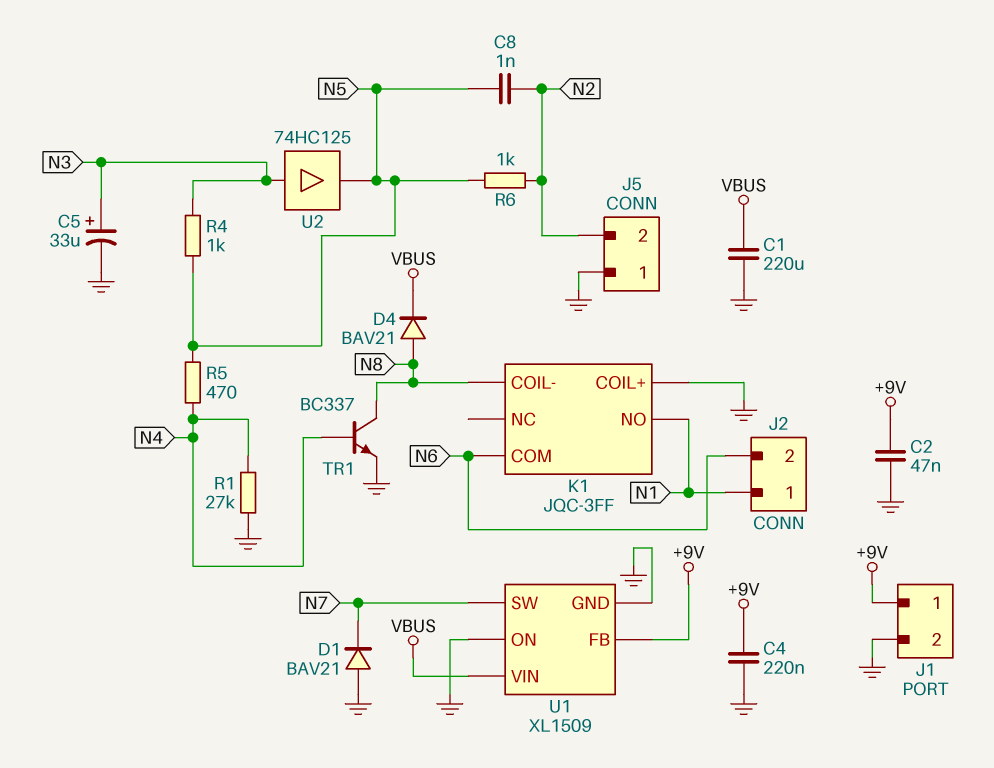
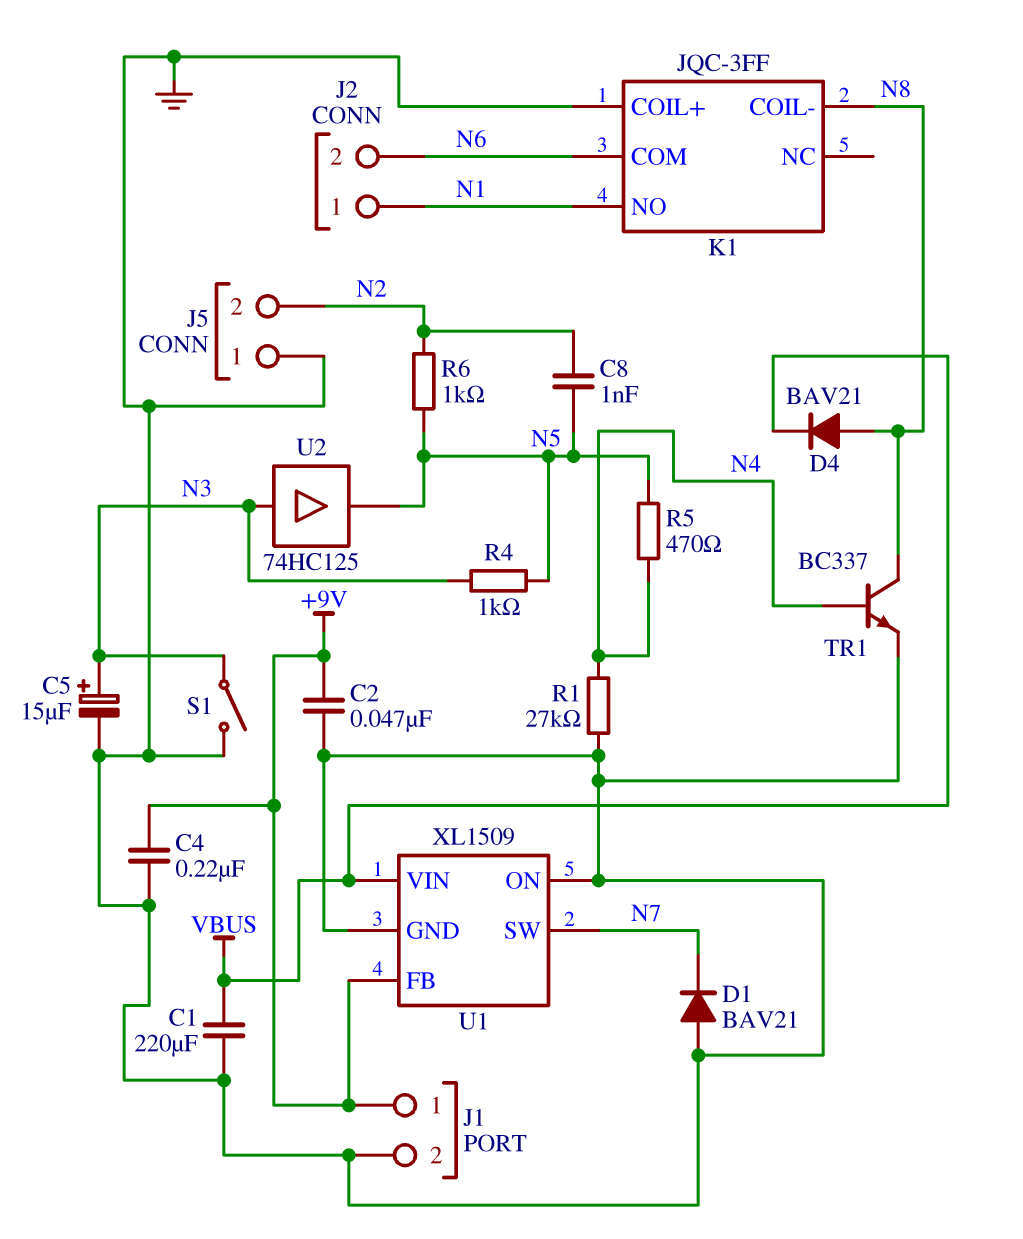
C5: 33uF (plus N3, minus GND) -> 15uF (plus N3, minus GND)
S1: none -> switch (GND, N3)

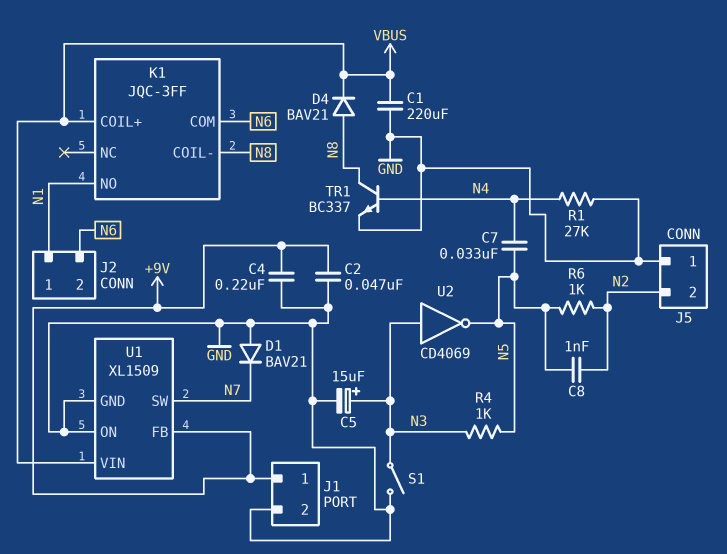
C7: none -> 33nF (N4, N5)
K1 pin COIL+: GND -> VBUS
R5: 470 (N4, N5) -> none
U2: buffer 74HC125 (in N3, out N5) -> NOT CD4069 (in N3, out N5)

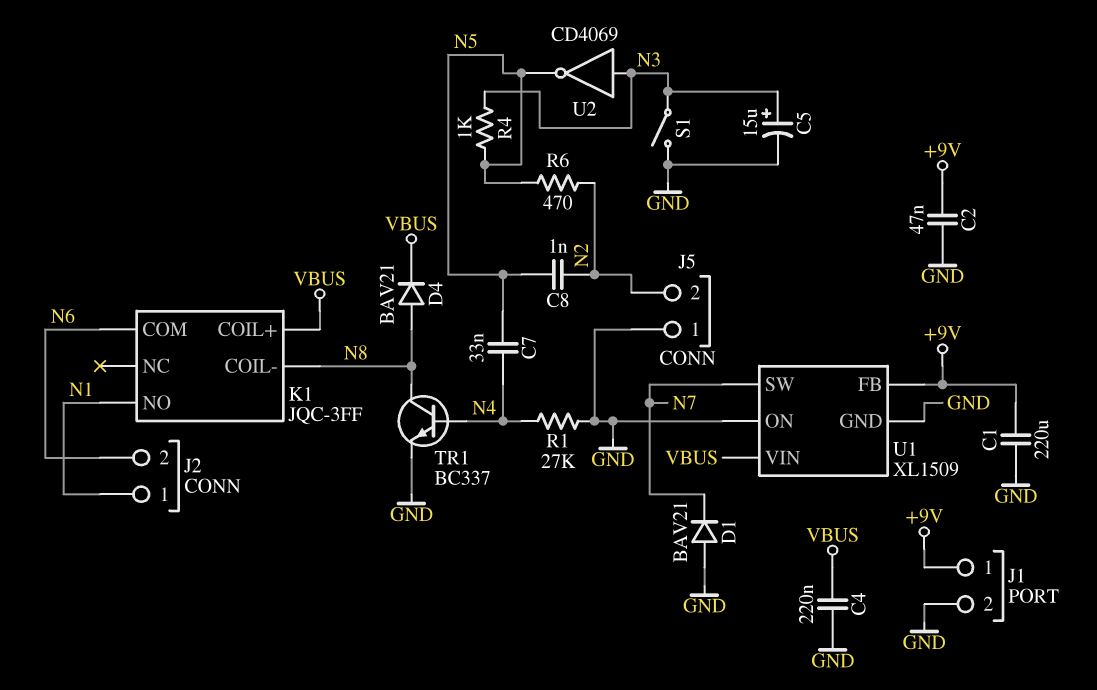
C1: 220uF (GND, VBUS) -> 220uF (+9V, GND)
C4: 220nF (+9V, GND) -> 220nF (GND, VBUS)
R6: 1k (N2, N5) -> 470 (N2, N5)

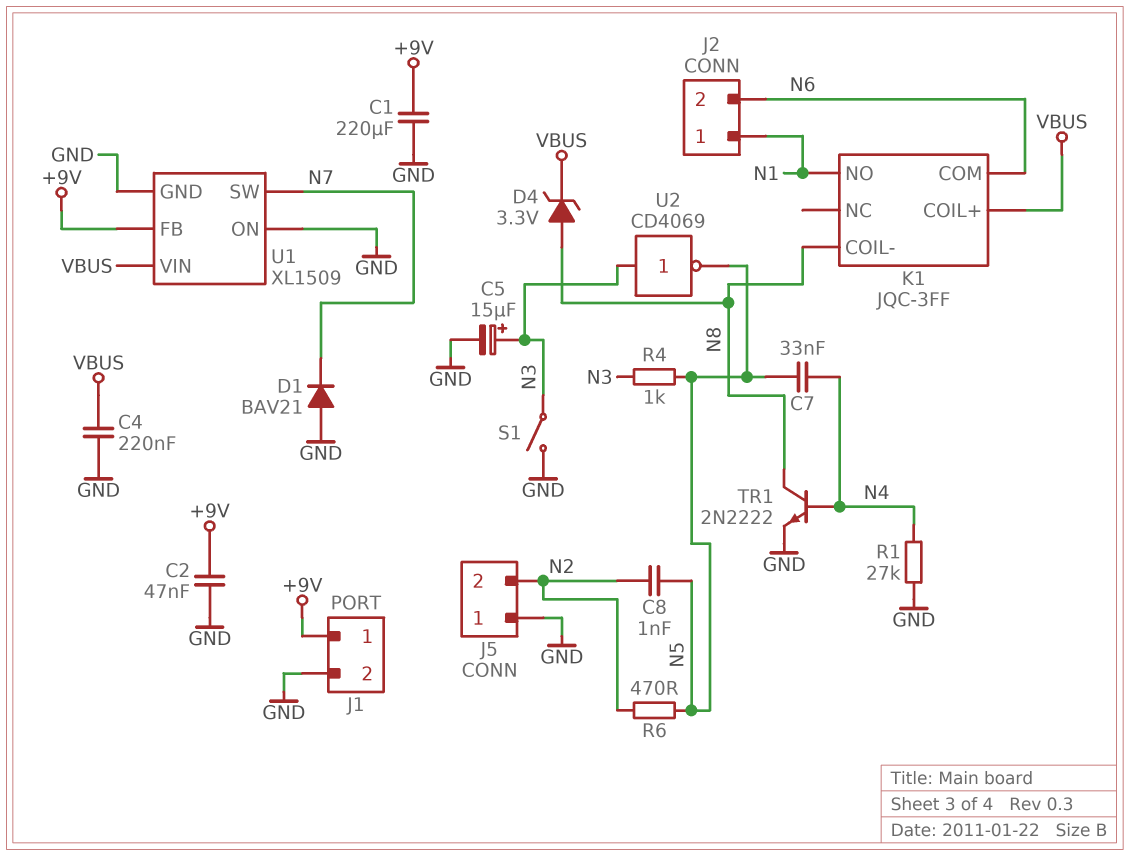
D4: diode BAV21 (A N8, K VBUS) -> zener 3.3V (A N8, K VBUS)
TR1: NPN BC337 (B N4, C N8, E GND) -> NPN 2N2222 (B N4, C N8, E GND)

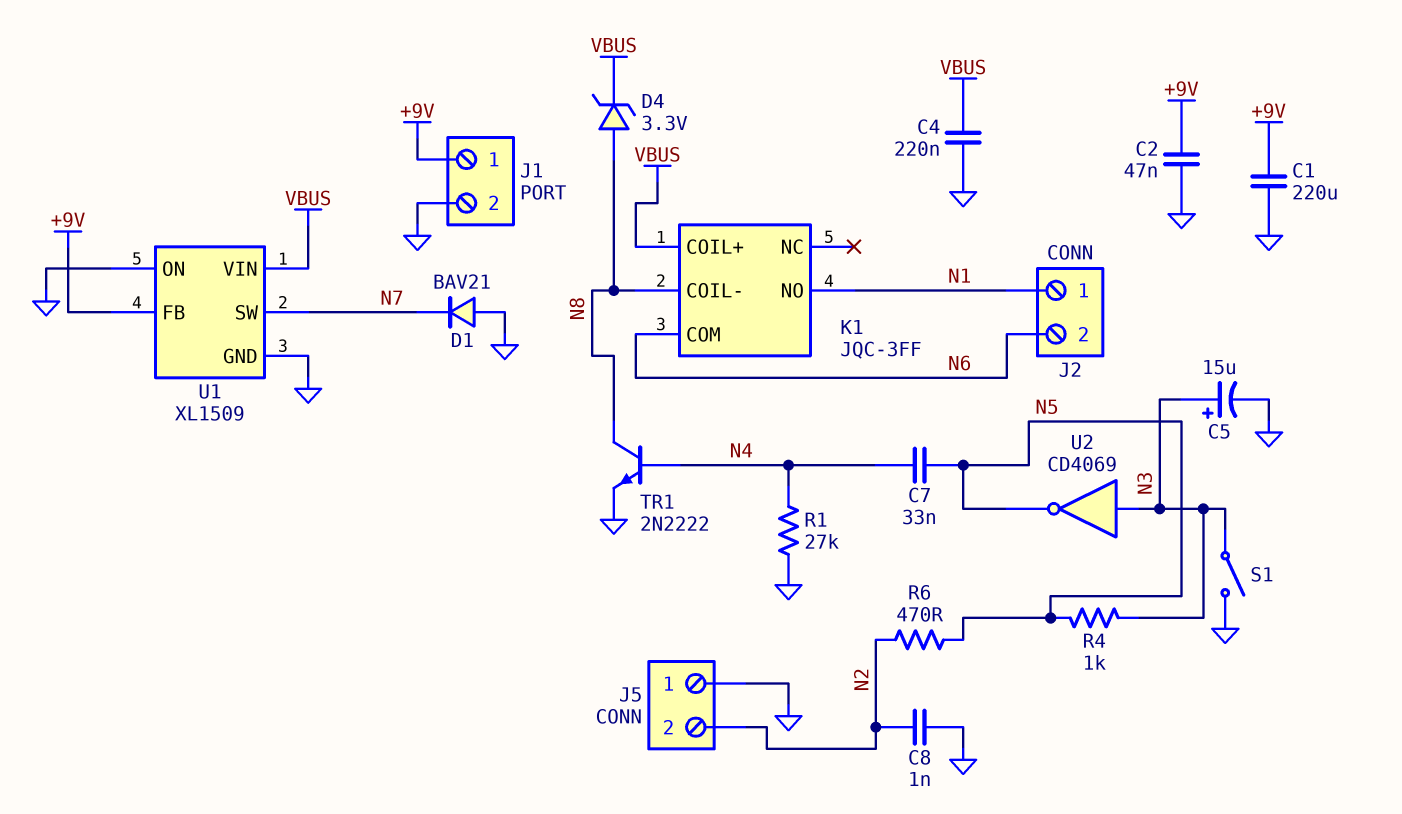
C8: 1nF (N2, N5) -> 1nF (GND, N2)

